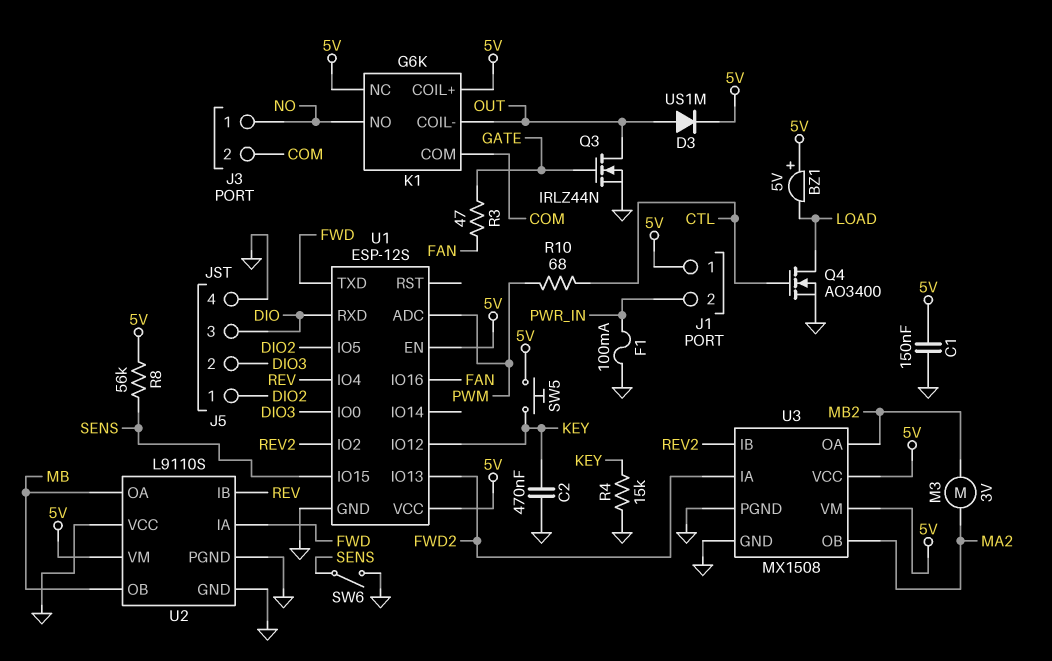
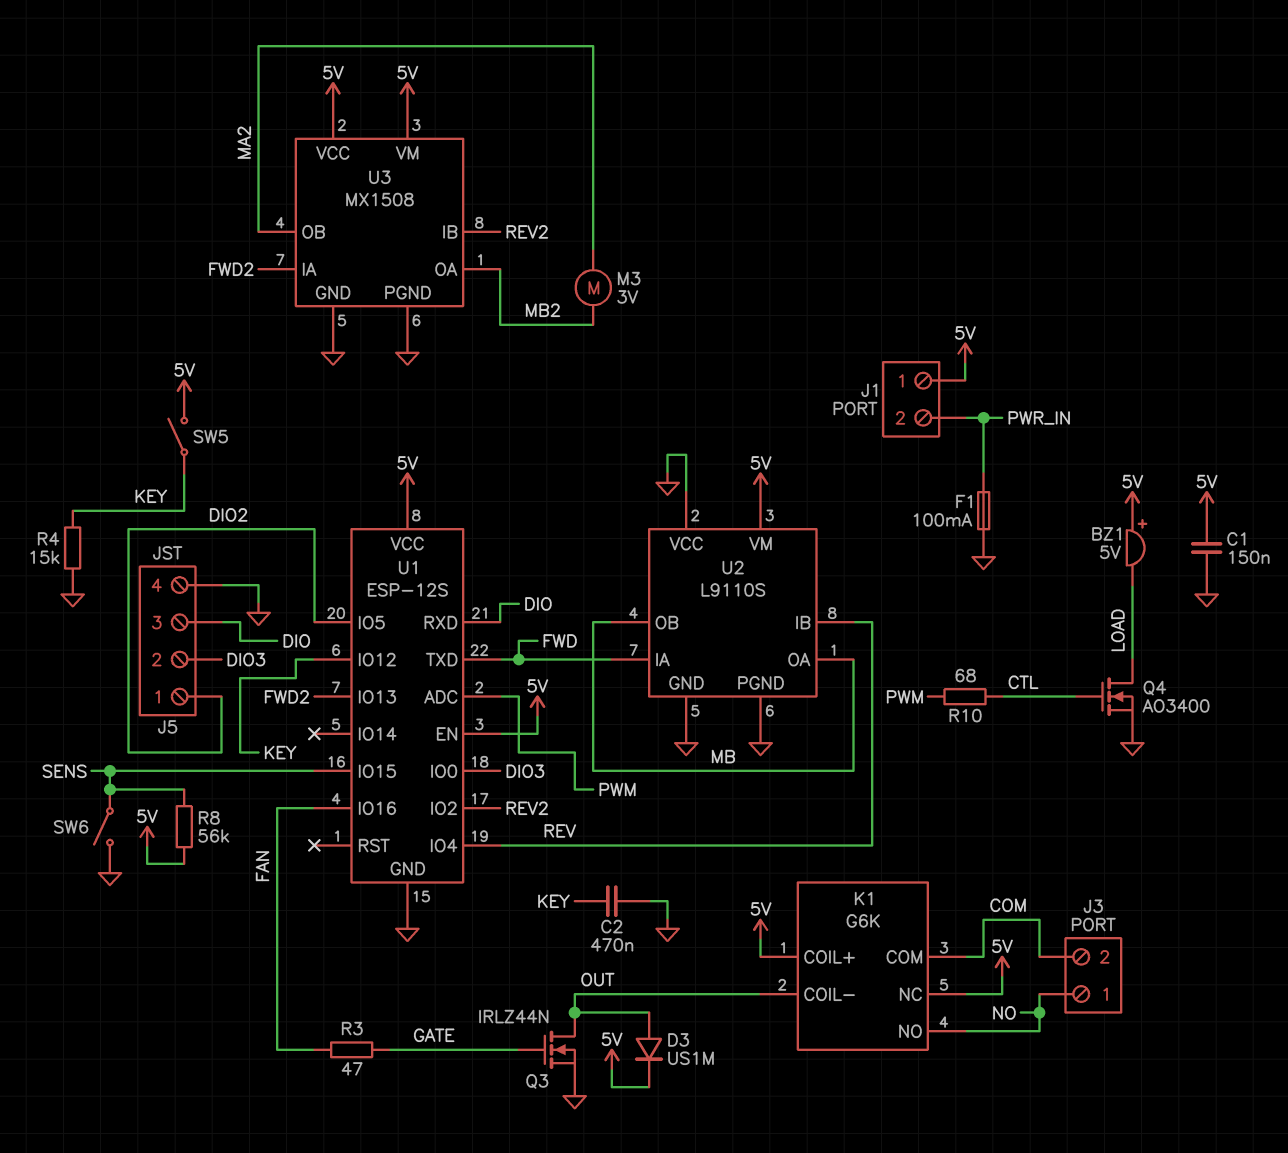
SW5: button (5V, KEY) -> switch (5V, KEY)

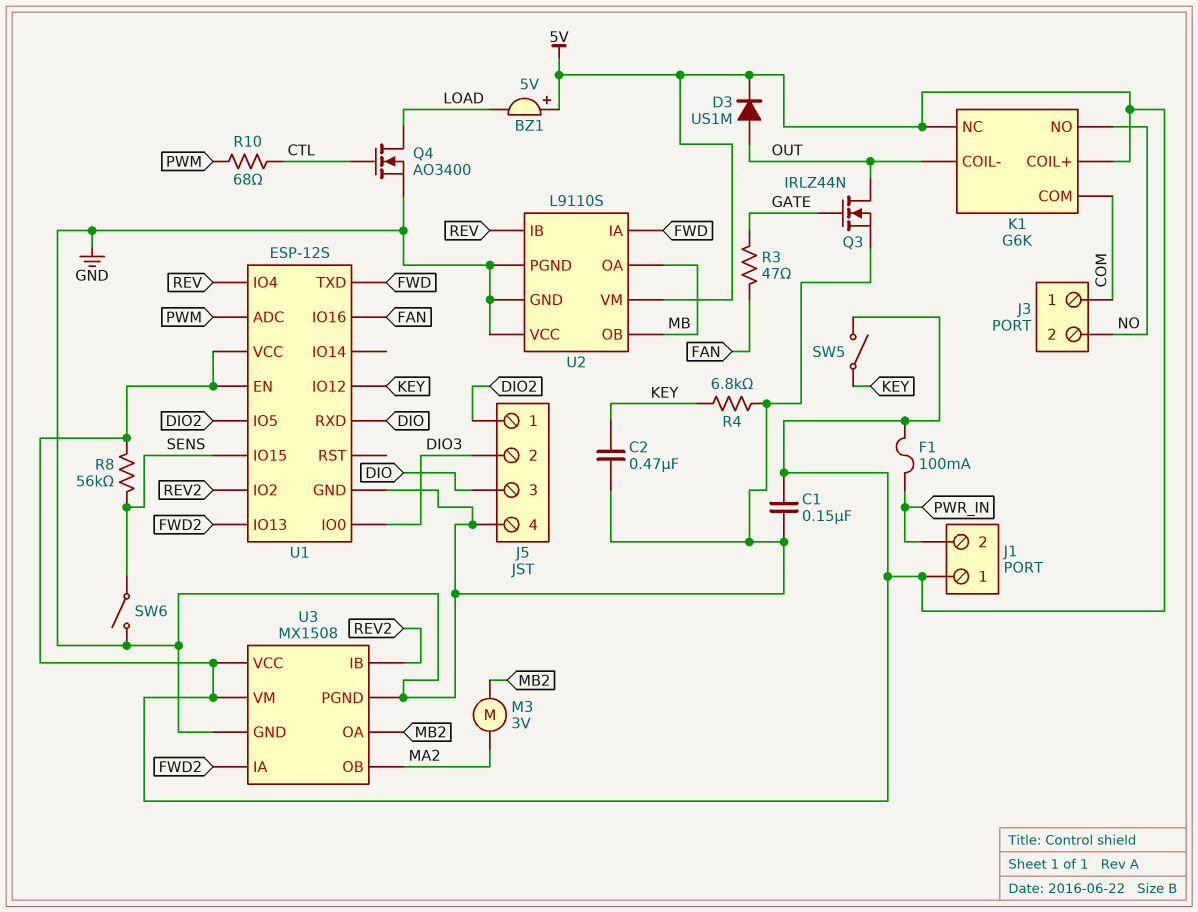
F1: 100mA (GND, PWR_IN) -> 100mA (5V, PWR_IN)
J3 pin 1: NO -> COM
J3 pin 2: COM -> NO
R4: 15k (GND, KEY) -> 6.8k (GND, KEY)

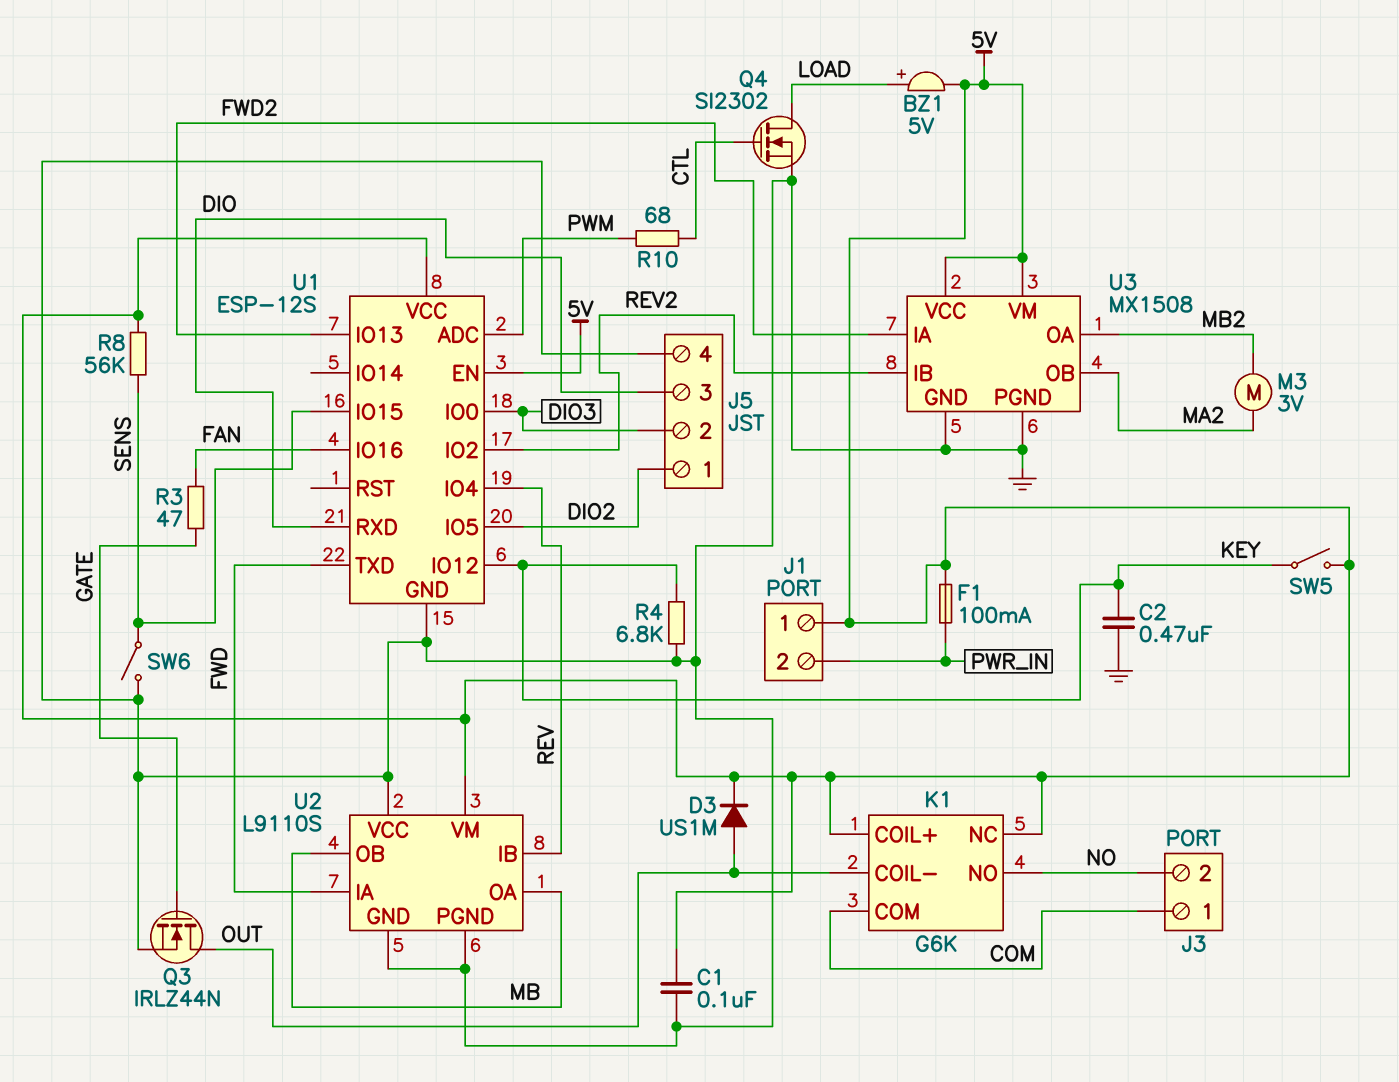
BZ1: buzzer 5V (plus 5V, minus LOAD) -> buzzer 5V (plus LOAD, minus 5V)
C1: 150nF (5V, GND) -> 100nF (5V, GND)
Q4: NMOS AO3400 (G CTL, D LOAD, S GND) -> NMOS SI2302 (G CTL, D LOAD, S GND)

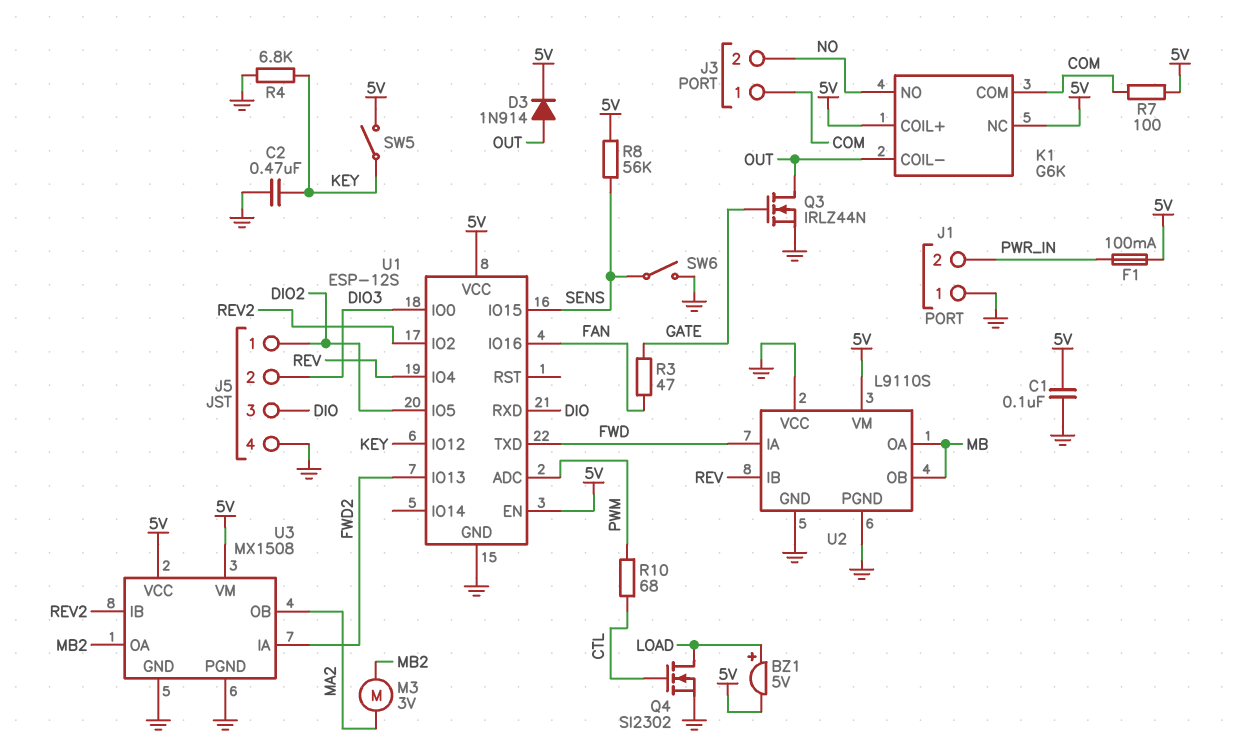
D3: diode US1M (A OUT, K 5V) -> diode 1N914 (A OUT, K 5V)
J1 pin 1: 5V -> GND
R7: none -> 100 (5V, COM)

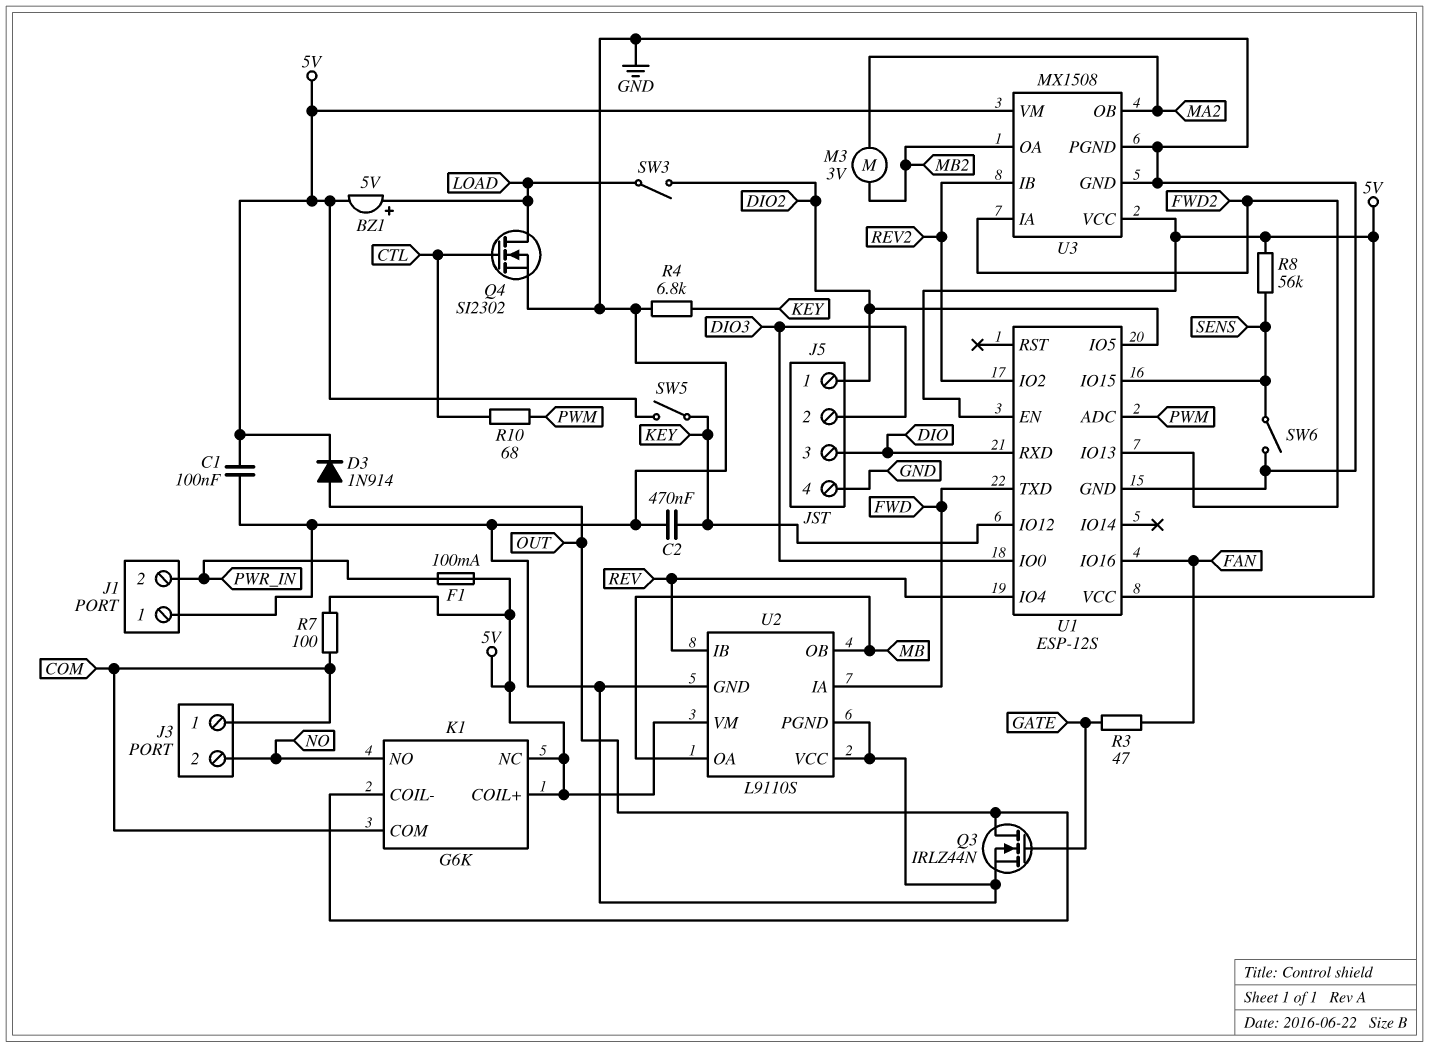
SW3: none -> switch (DIO2, LOAD)

